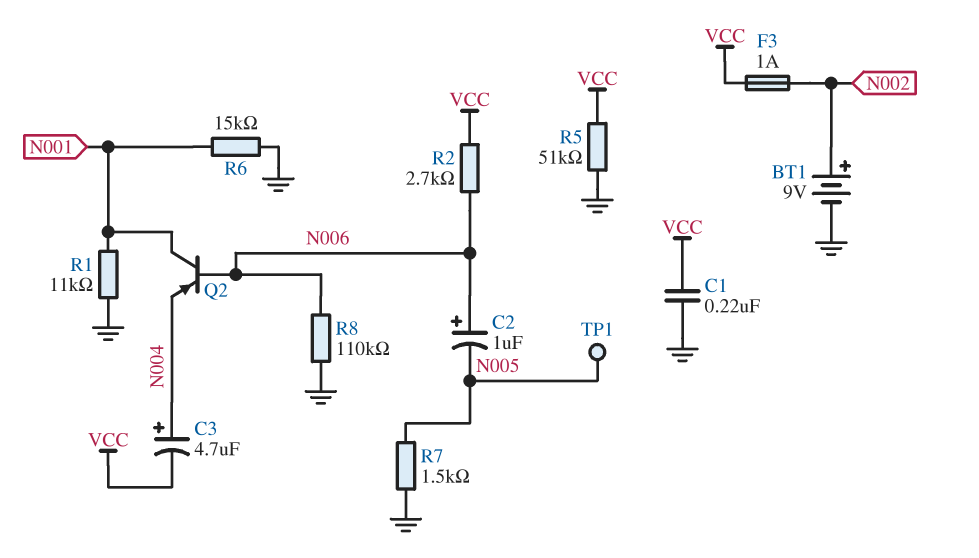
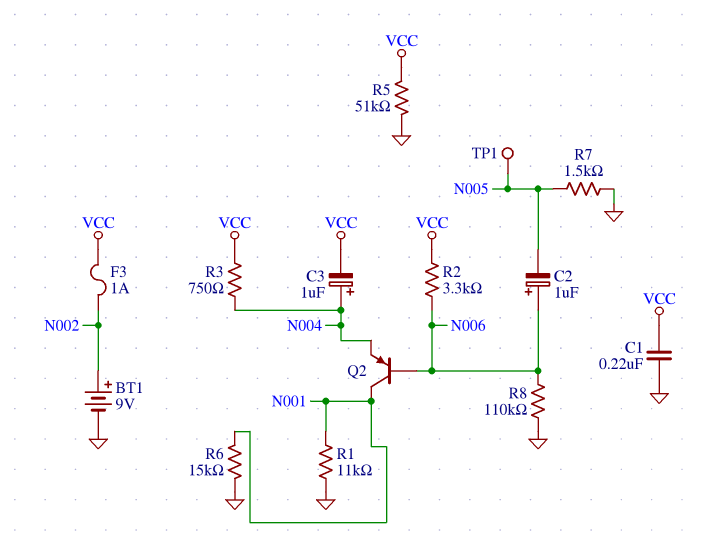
C3: 4.7uF (plus N004, minus VCC) -> 1uF (plus N004, minus VCC)
R2: 2.7k (N006, VCC) -> 3.3k (N006, VCC)
R3: none -> 750 (N004, VCC)

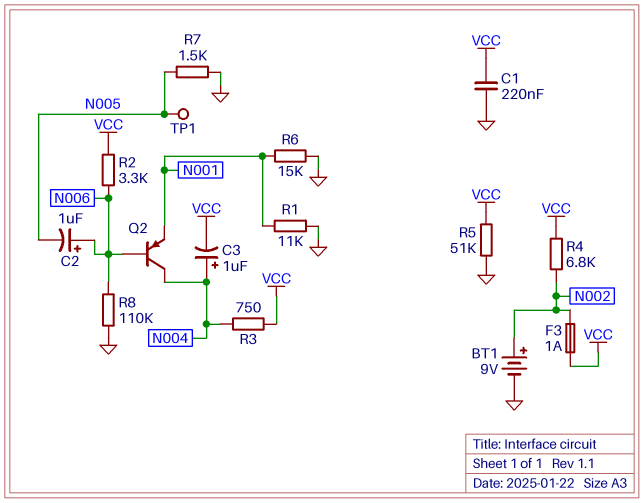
Q2: PNP (B N006, C N001, E N004) -> PNP (B N006, C N004, E N001)
R4: none -> 6.8k (N002, VCC)

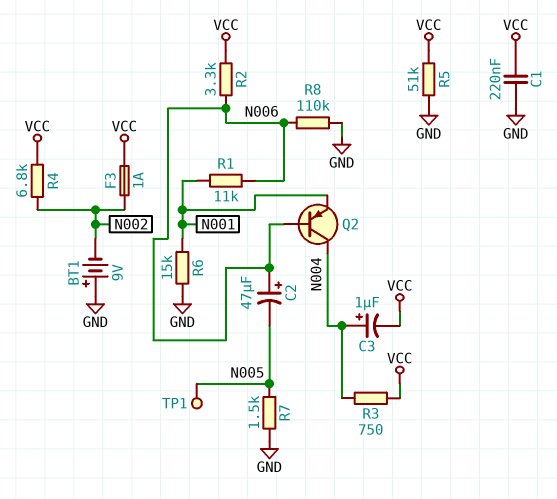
BT1: 9V (plus N002, minus GND) -> 9V (plus GND, minus N002)
C2: 1uF (plus N006, minus N005) -> 47uF (plus N006, minus N005)
R1: 11k (GND, N001) -> 11k (N001, N006)

